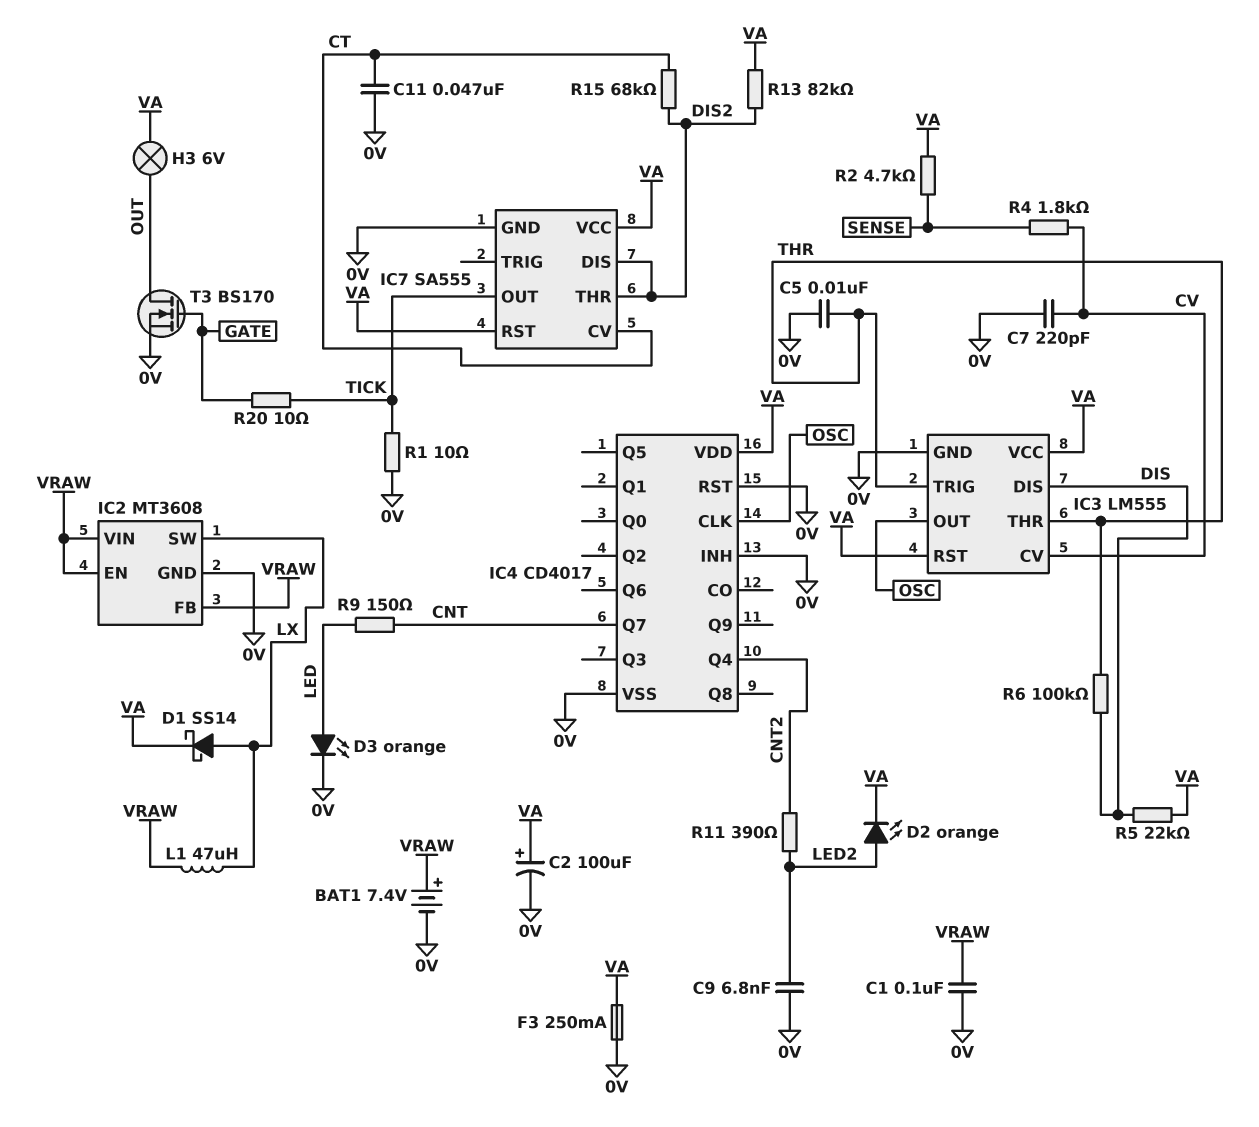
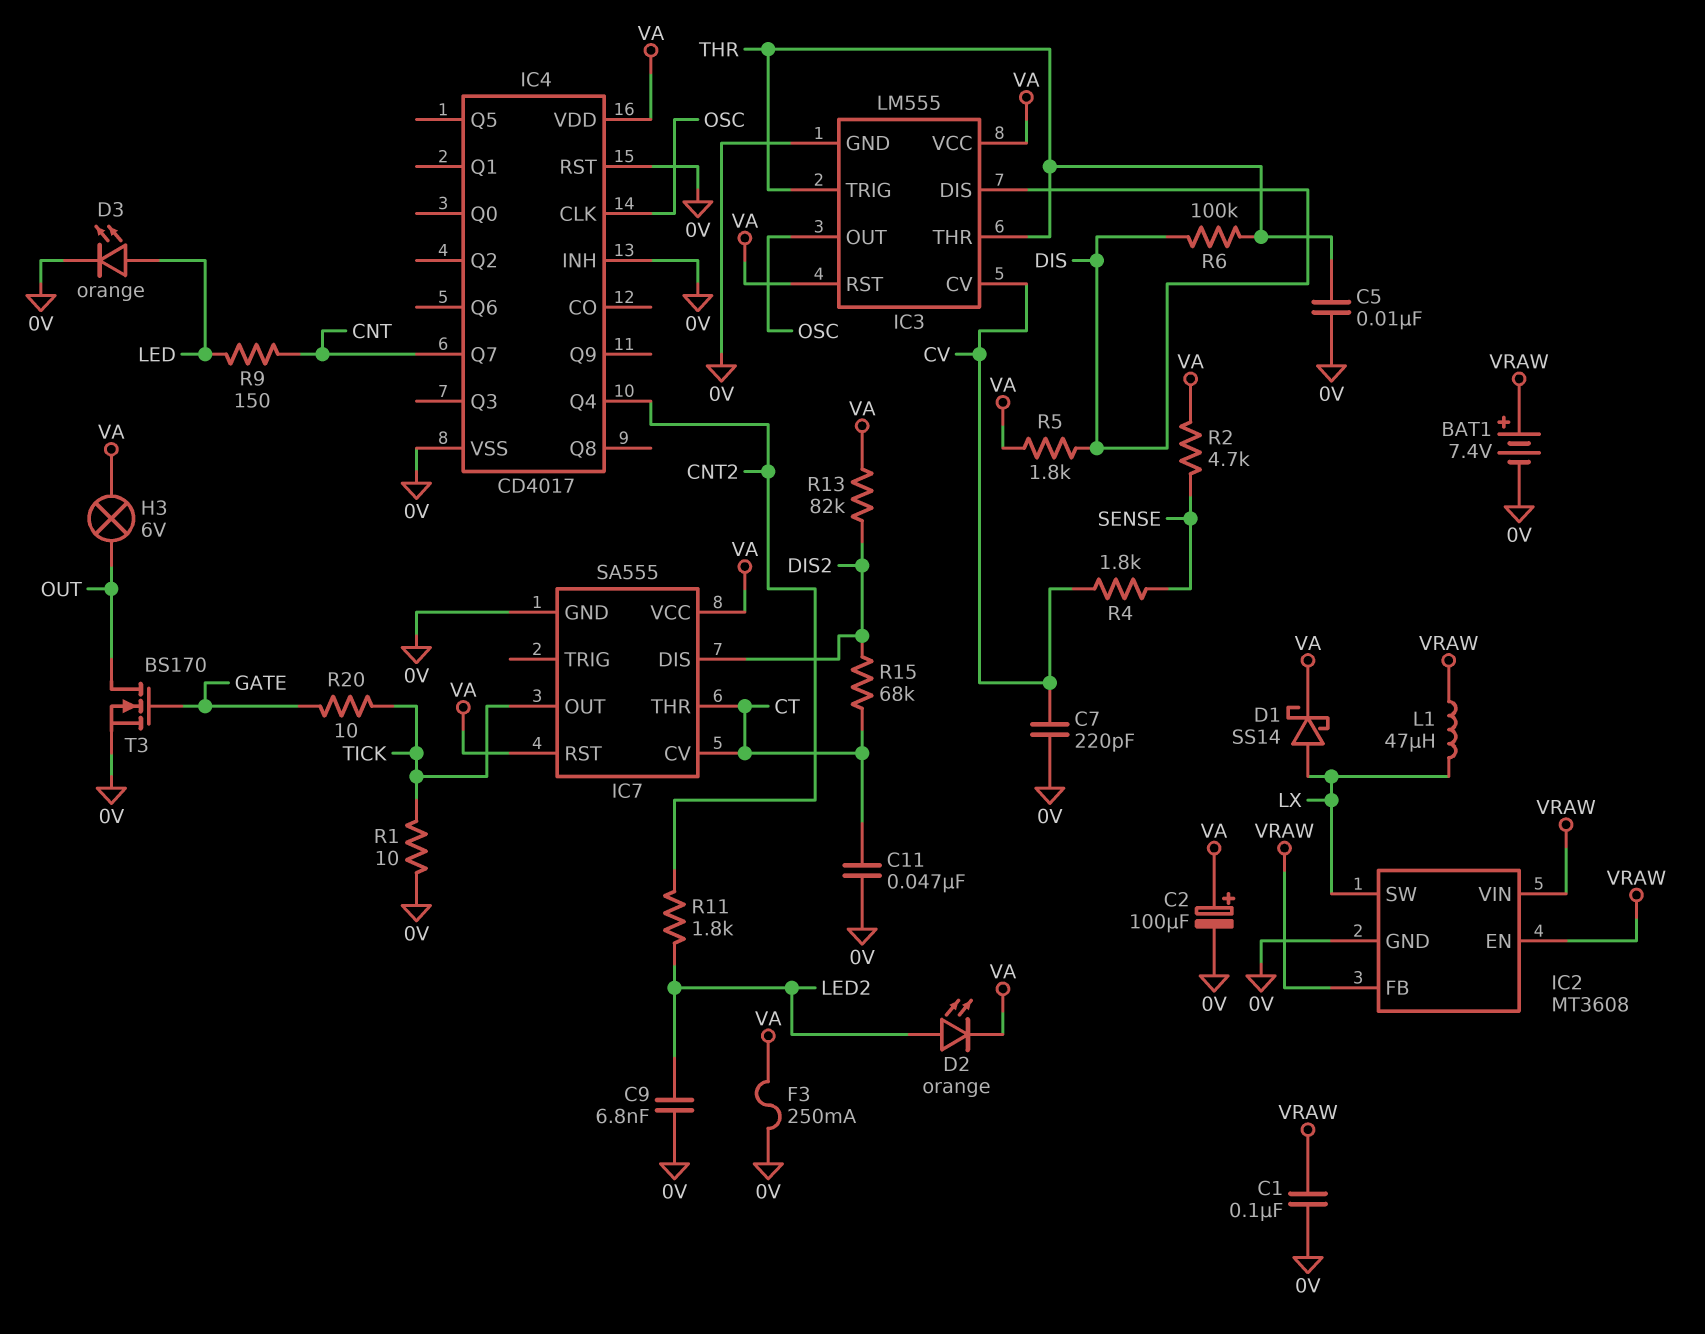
IC7 pin THR: DIS2 -> CT
R5: 22k (DIS, VA) -> 1.8k (DIS, VA)
R11: 390 (CNT2, LED2) -> 1.8k (CNT2, LED2)

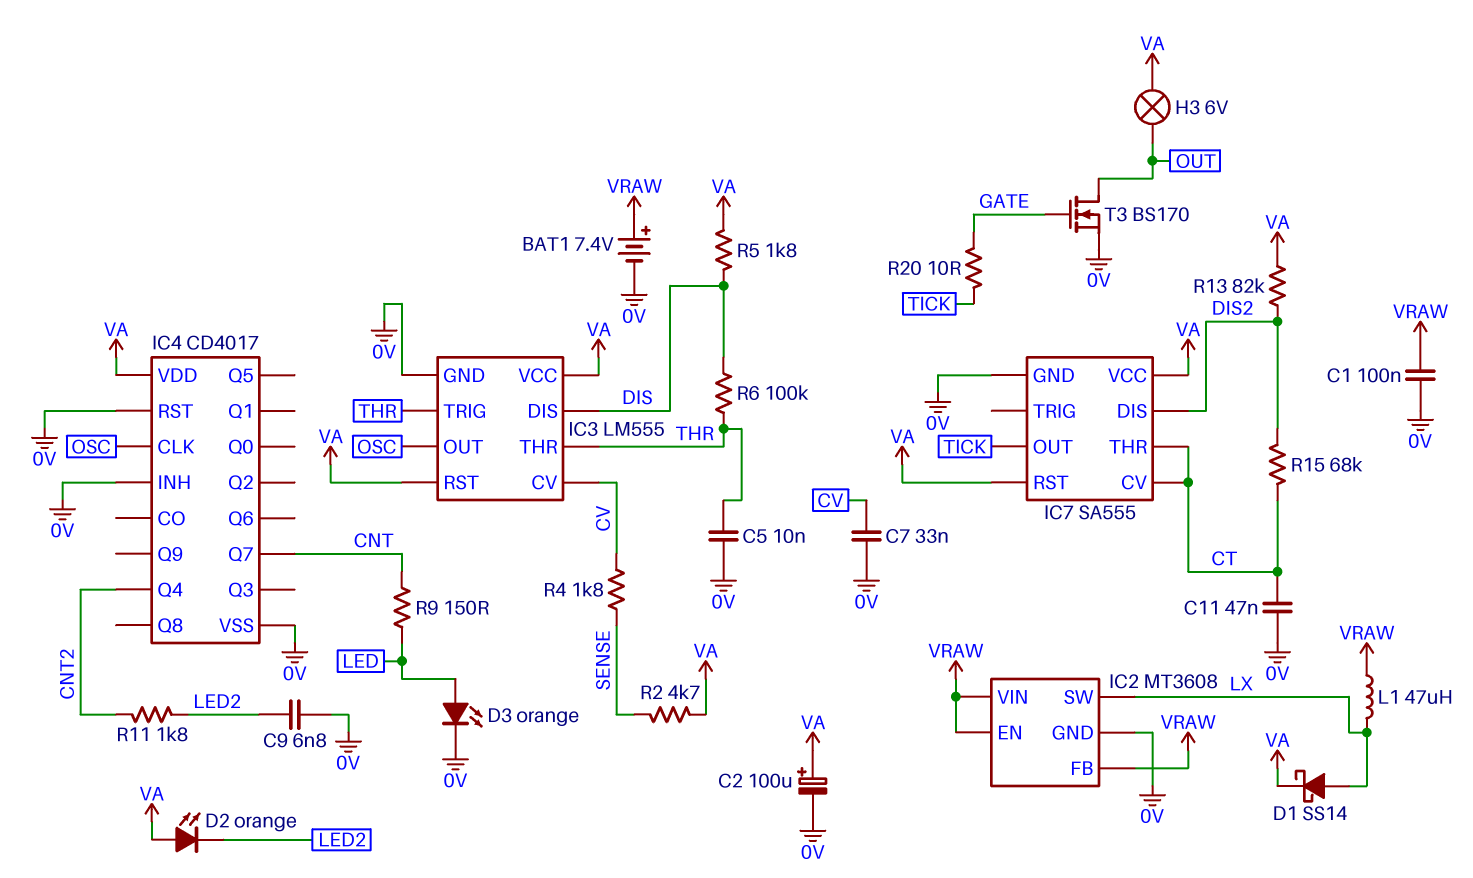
C7: 220pF (0V, CV) -> 33nF (0V, CV)
D2: LED orange (A LED2, K VA) -> LED orange (A VA, K LED2)
F3: 250mA (0V, VA) -> none
R1: 10 (0V, TICK) -> none

